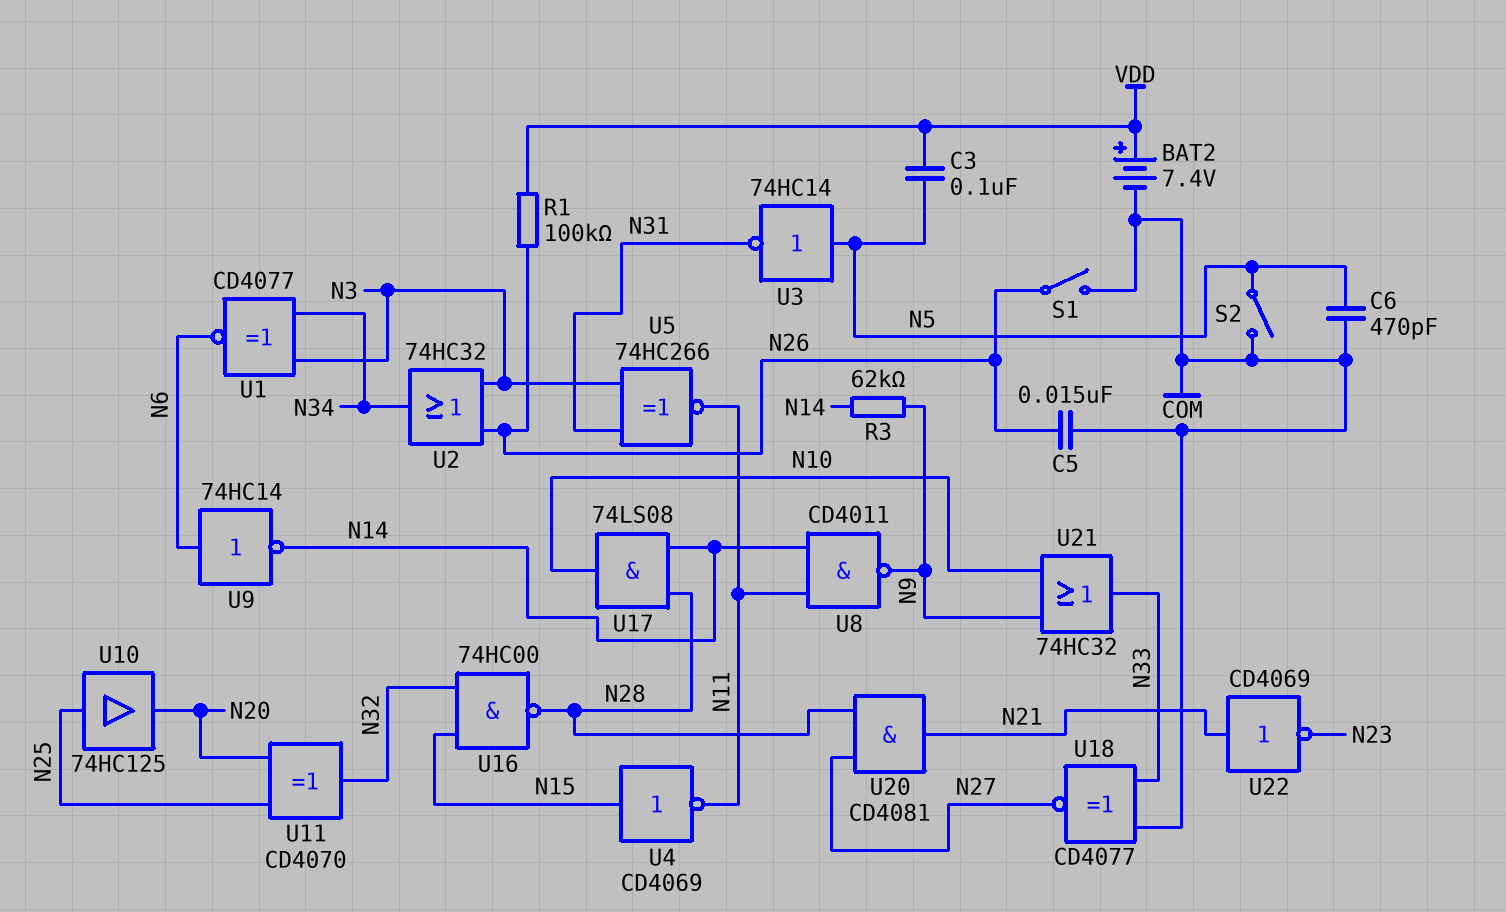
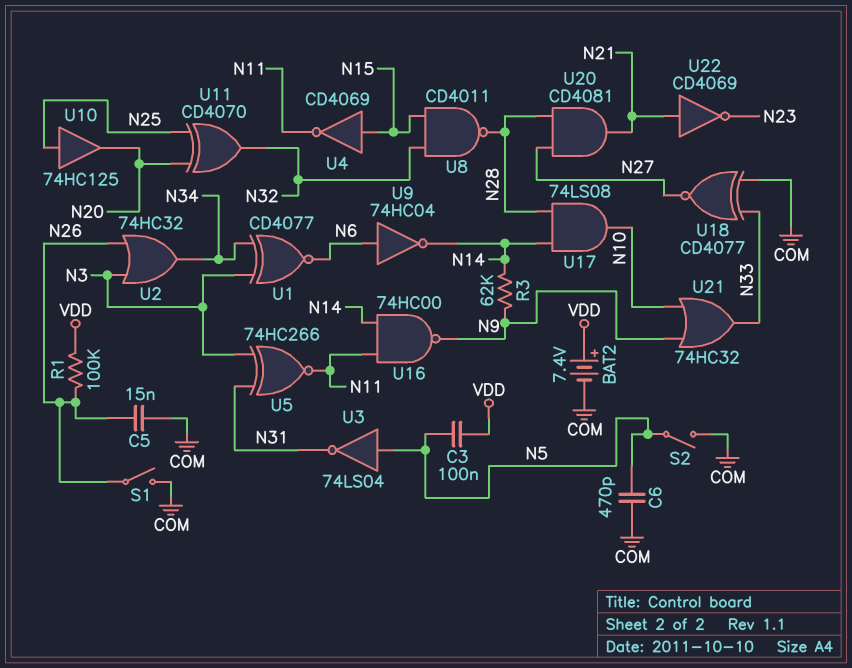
U3: NOT 74HC14 (in N5, out N31) -> NOT 74LS04 (in N5, out N31)
U8: NAND CD4011 (in N11, in N14, out N9) -> NAND CD4011 (in N15, in N32, out N28)
U9: NOT 74HC14 (in N6, out N14) -> NOT 74HC04 (in N6, out N14)
U16: NAND 74HC00 (in N15, in N32, out N28) -> NAND 74HC00 (in N11, in N14, out N9)

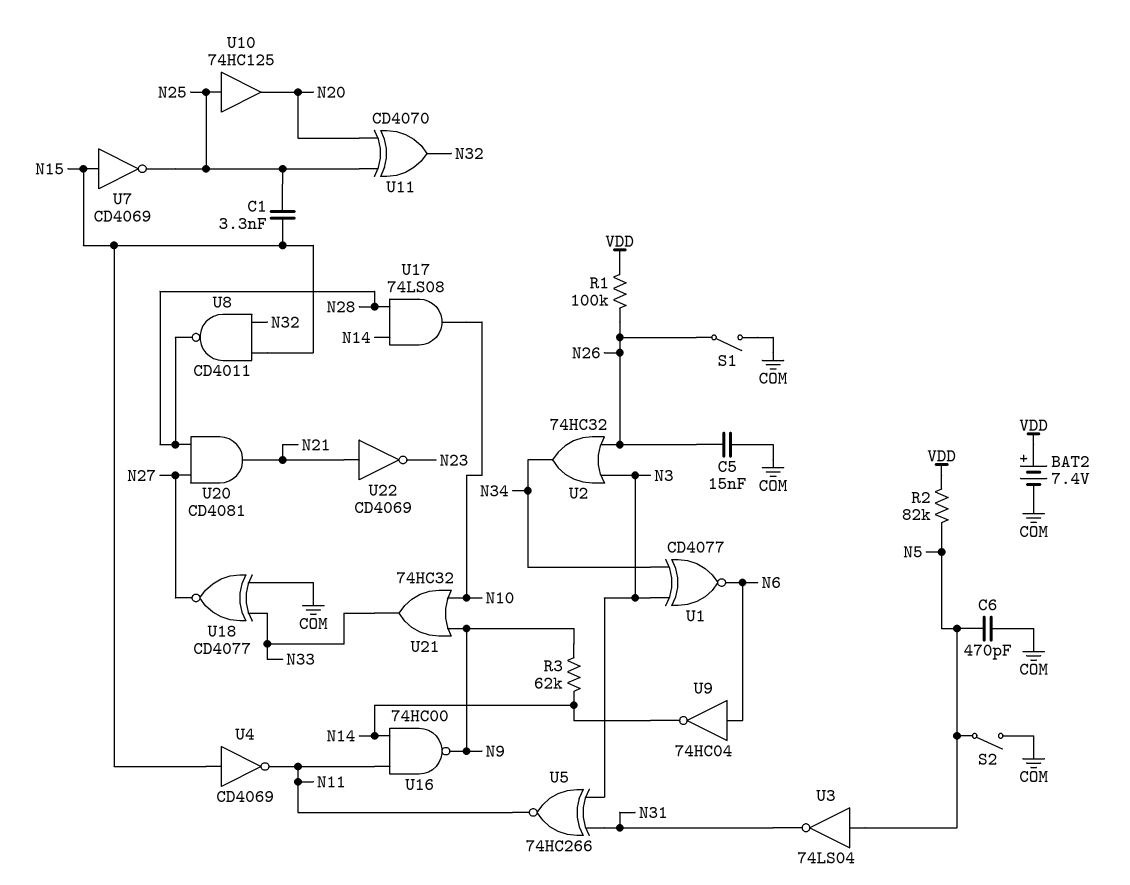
C1: none -> 3.3nF (N15, N25)
C3: 100nF (N5, VDD) -> none
R2: none -> 82k (N5, VDD)
U7: none -> NOT CD4069 (in N15, out N25)

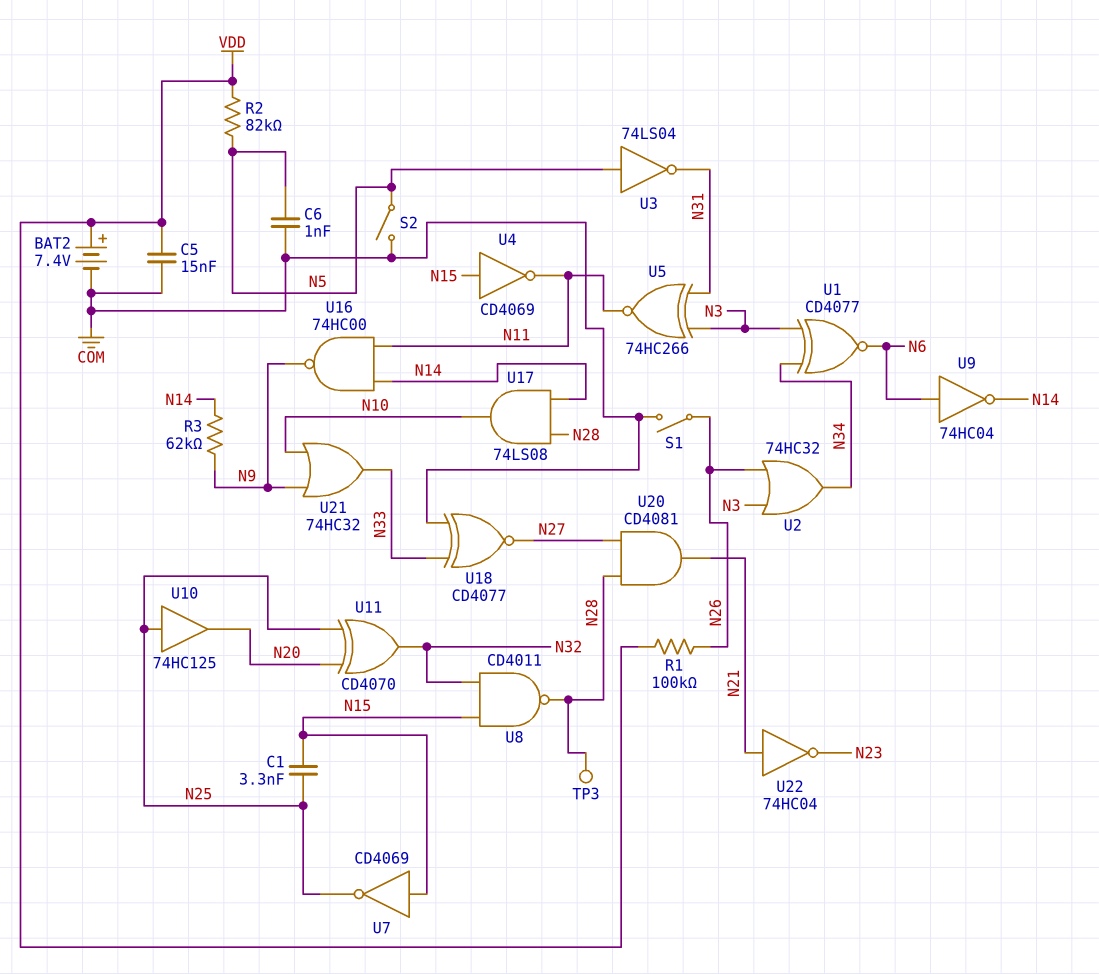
C5: 15nF (COM, N26) -> 15nF (COM, VDD)
C6: 470pF (COM, N5) -> 1nF (COM, N5)
TP3: none -> test point (N28)
U22: NOT CD4069 (in N21, out N23) -> NOT 74HC04 (in N21, out N23)

